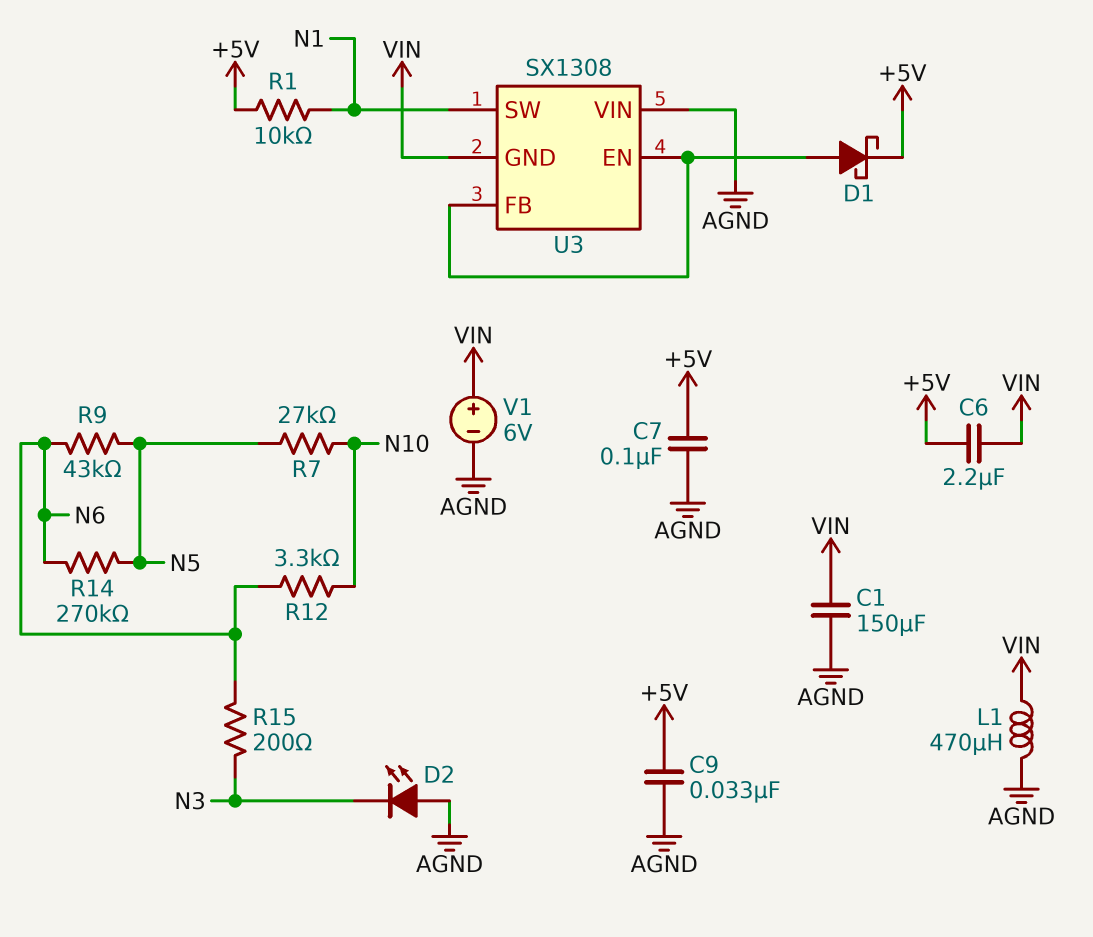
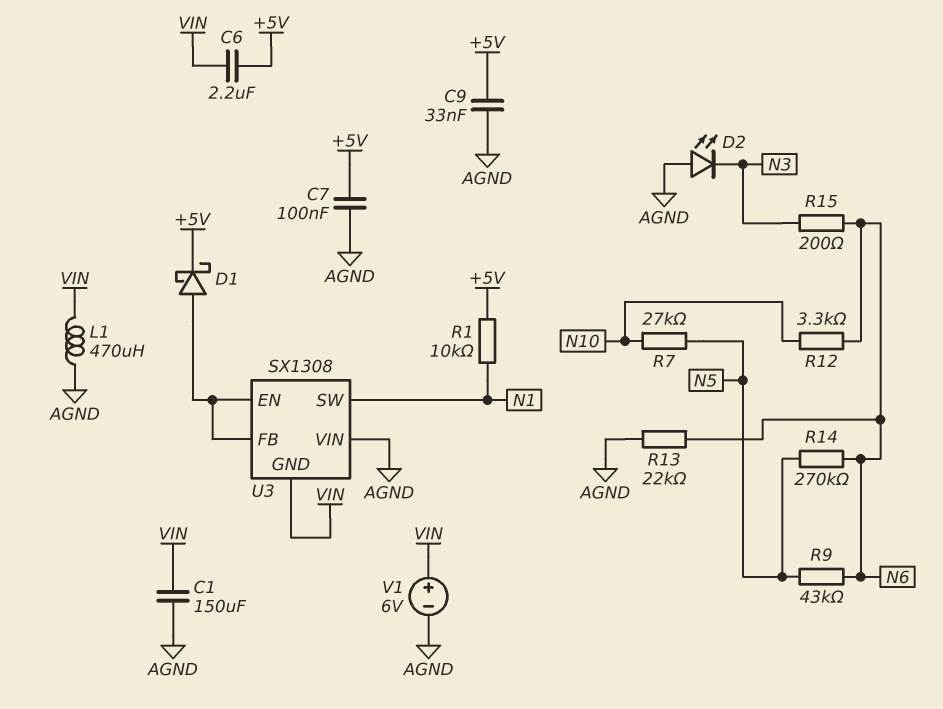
R13: none -> 22k (AGND, N6)

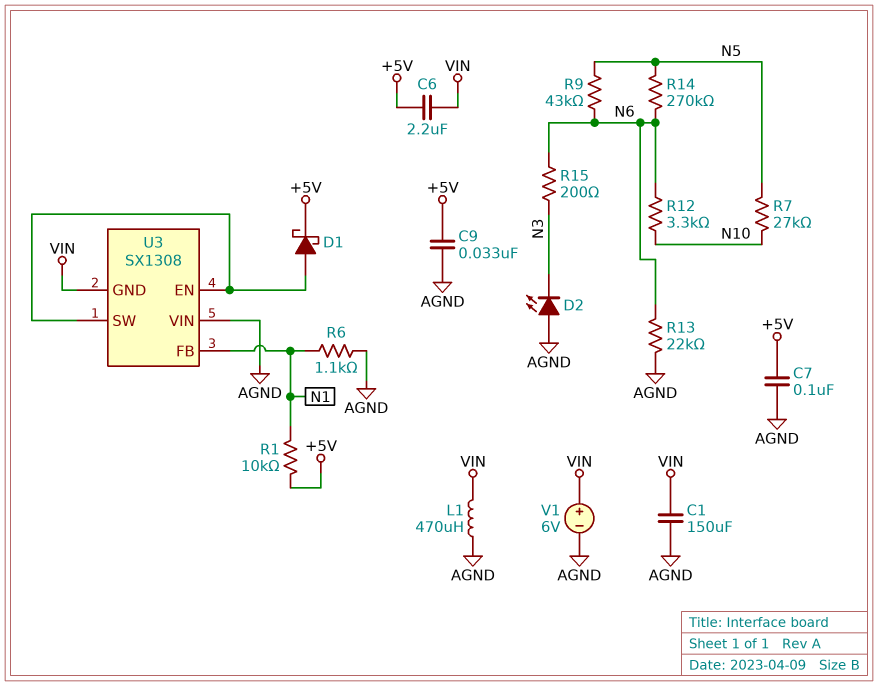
R6: none -> 1.1k (AGND, N1)
U3 pin FB: U3/EN -> N1
U3 pin SW: N1 -> U3/EN

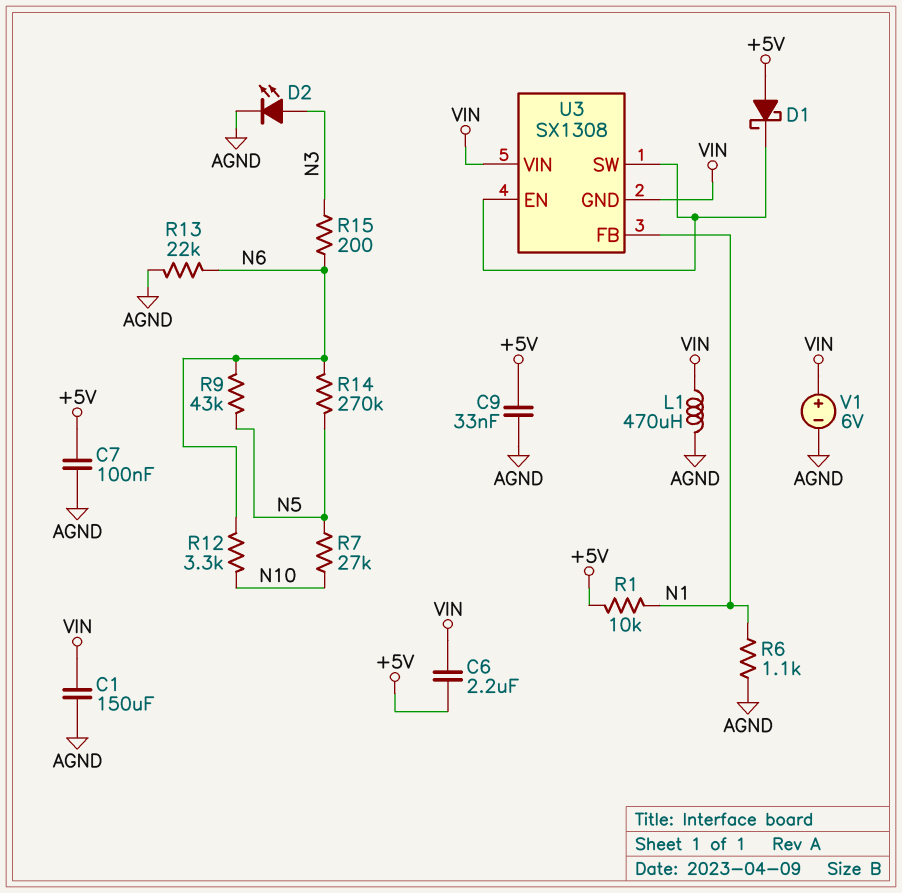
D1: schottky (A U3/EN, K +5V) -> schottky (A +5V, K U3/EN)
D2: LED (A AGND, K N3) -> LED (A N3, K AGND)
U3 pin VIN: AGND -> VIN

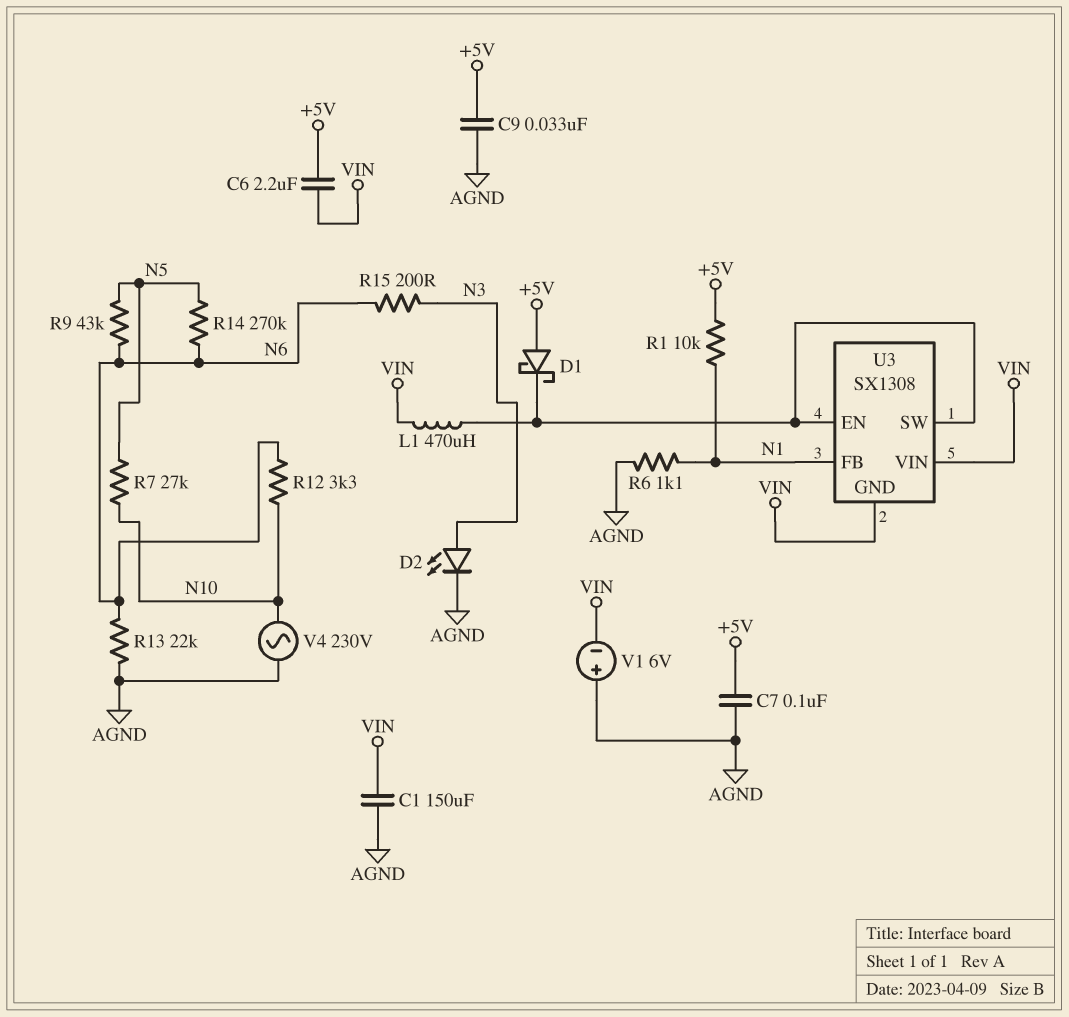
L1: 470uH (AGND, VIN) -> 470uH (U3/EN, VIN)
V1: 6V (plus VIN, minus AGND) -> 6V (plus AGND, minus VIN)
V4: none -> AC 230V (AGND, N10)

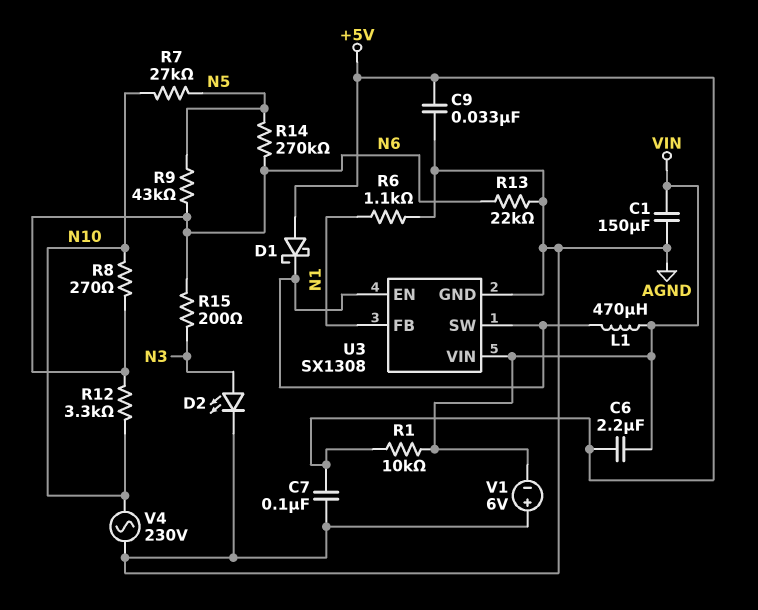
R1: 10k (+5V, N1) -> 10k (+5V, VIN)
R8: none -> 270 (N6, N10)
U3 pin GND: VIN -> AGND

